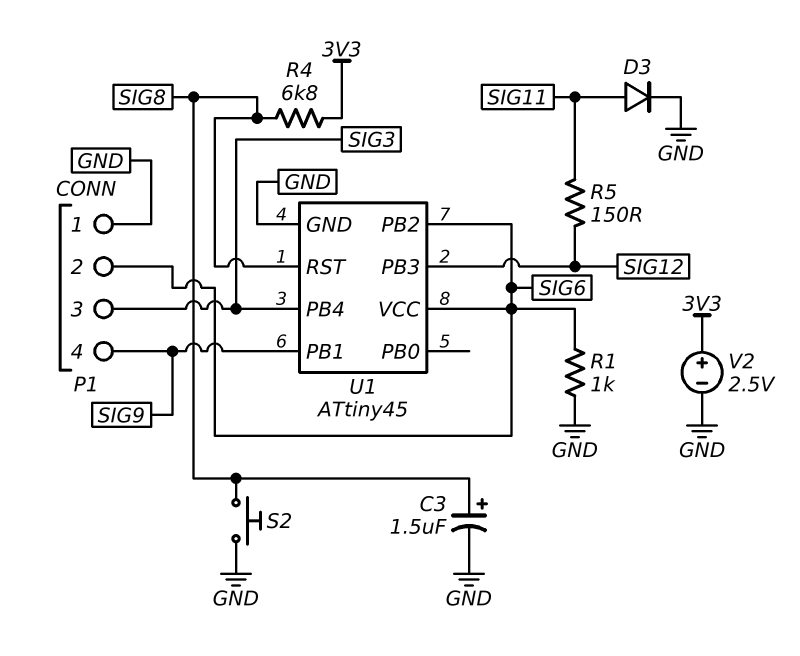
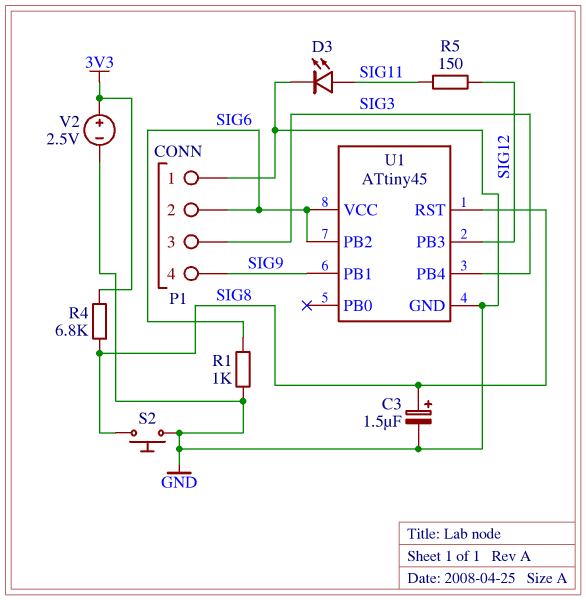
D3: diode (A SIG11, K GND) -> LED (A SIG11, K GND)

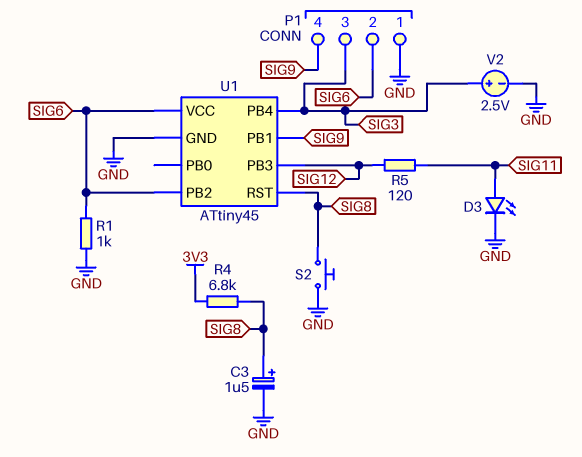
R5: 150 (SIG11, SIG12) -> 120 (SIG11, SIG12)
V2: 2.5V (plus 3V3, minus GND) -> 2.5V (plus SIG3, minus GND)

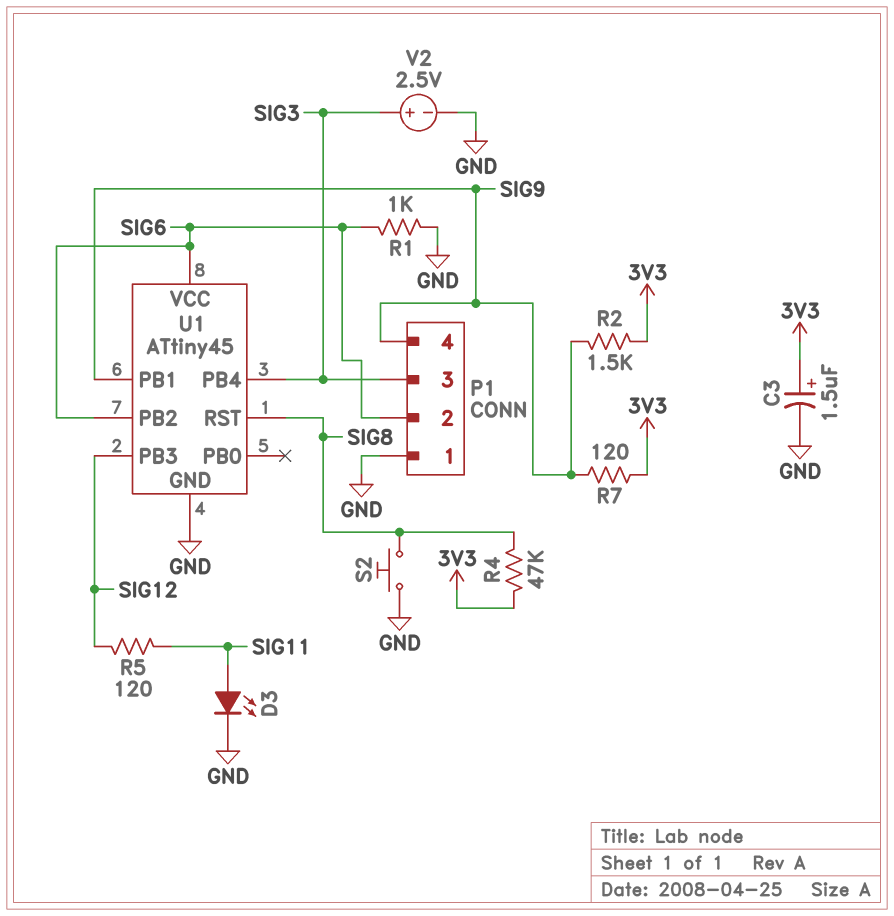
C3: 1.5uF (plus SIG8, minus GND) -> 1.5uF (plus 3V3, minus GND)
R2: none -> 1.5k (3V3, SIG9)
R4: 6.8k (3V3, SIG8) -> 47k (3V3, SIG8)
R7: none -> 120 (3V3, SIG9)

